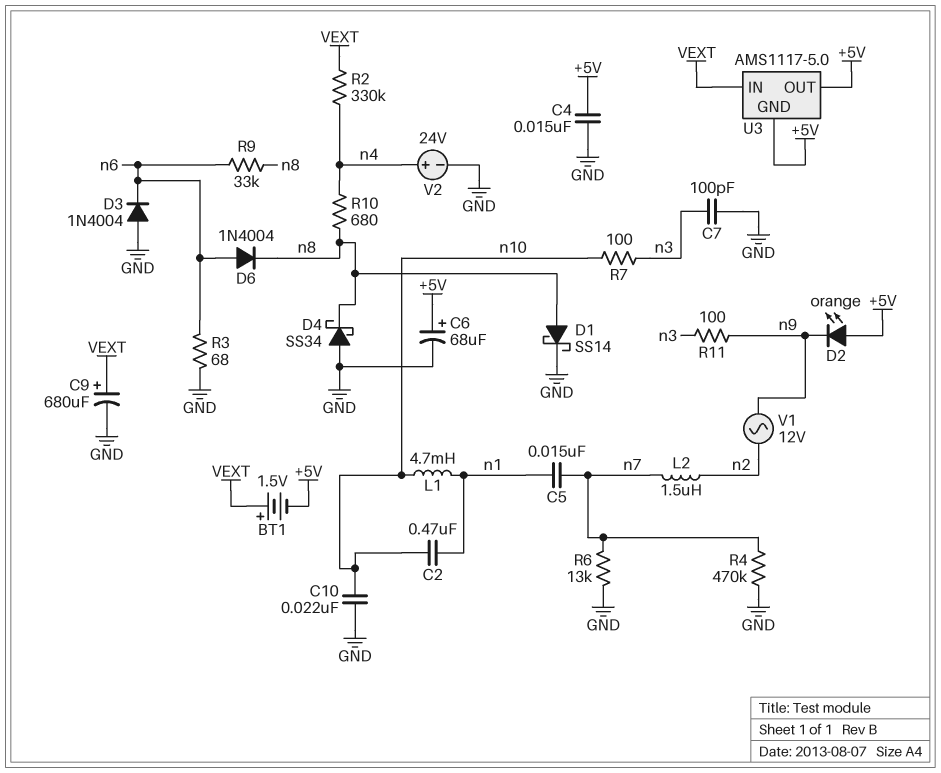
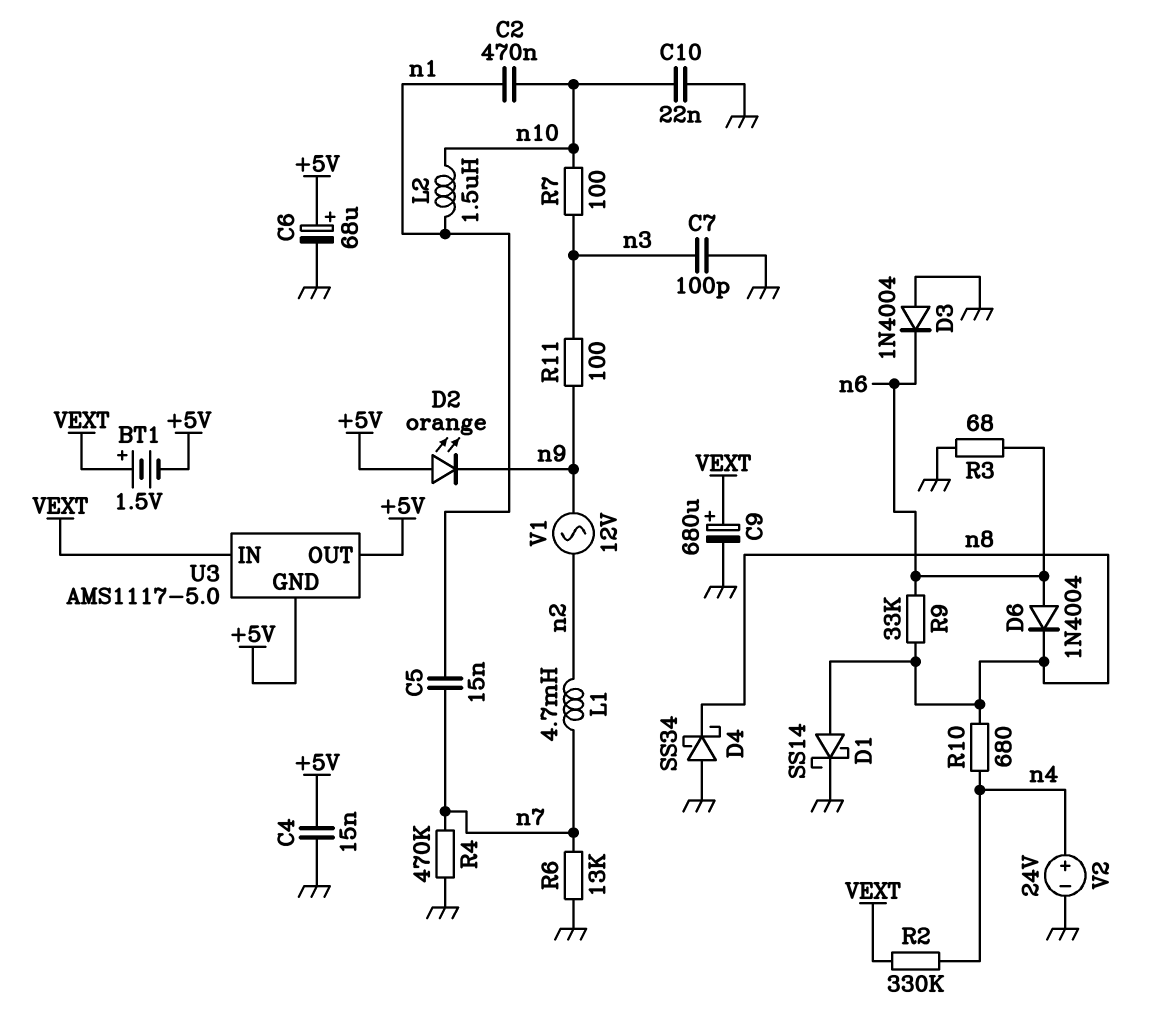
L1: 4.7mH (n1, n10) -> 4.7mH (n2, n7)
L2: 1.5uH (n2, n7) -> 1.5uH (n1, n10)

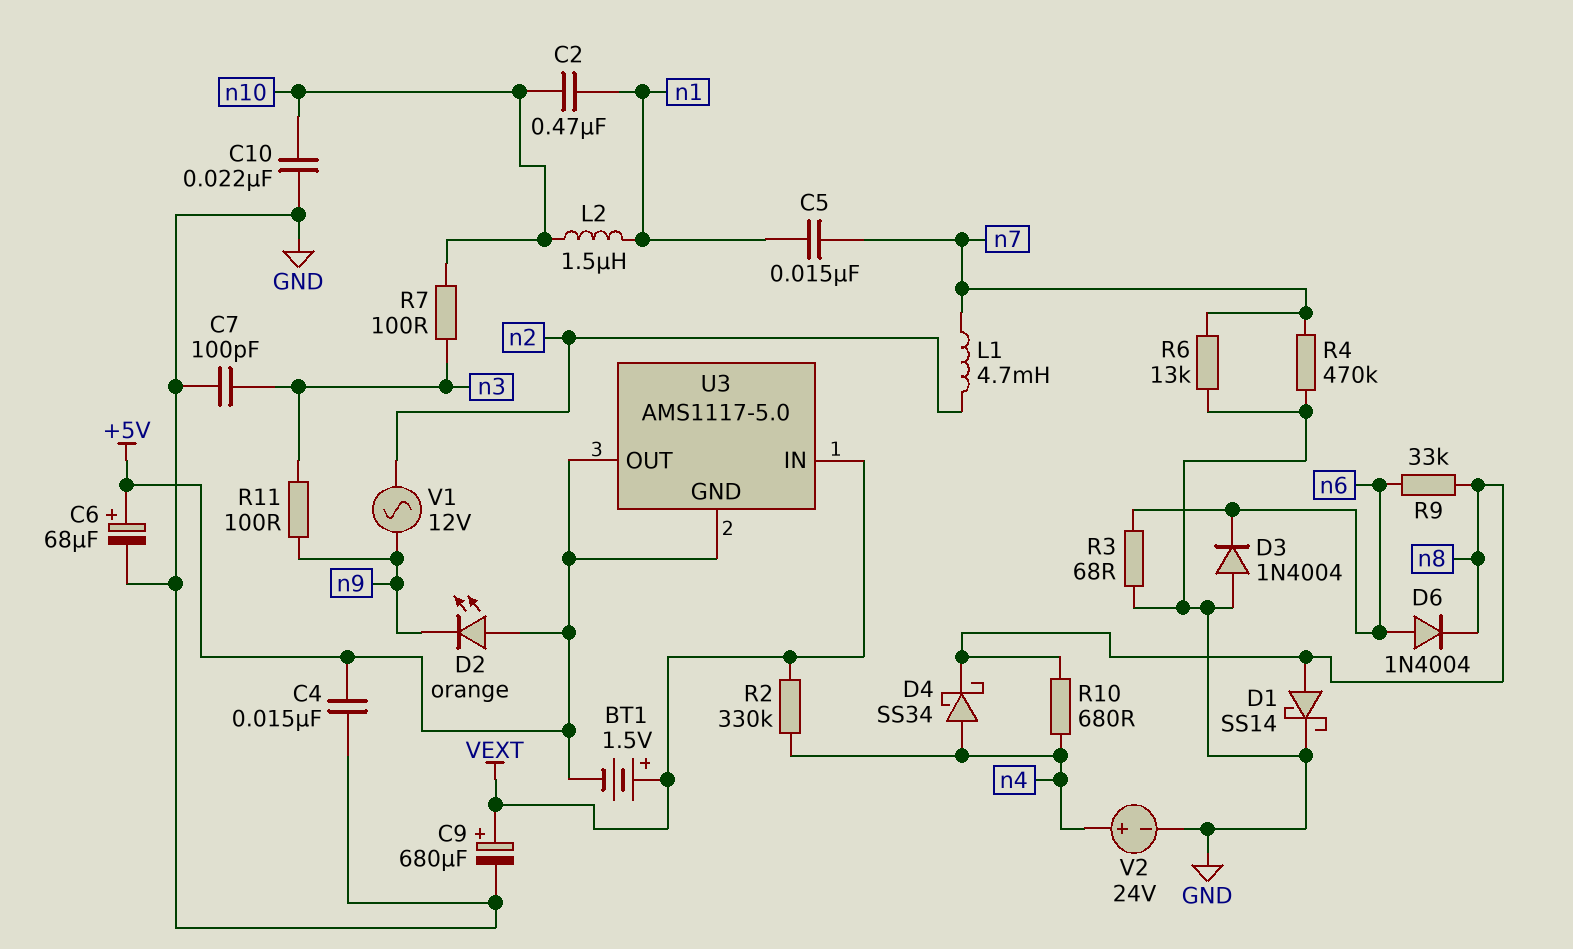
D4: schottky SS34 (A GND, K n8) -> schottky SS34 (A n4, K n8)

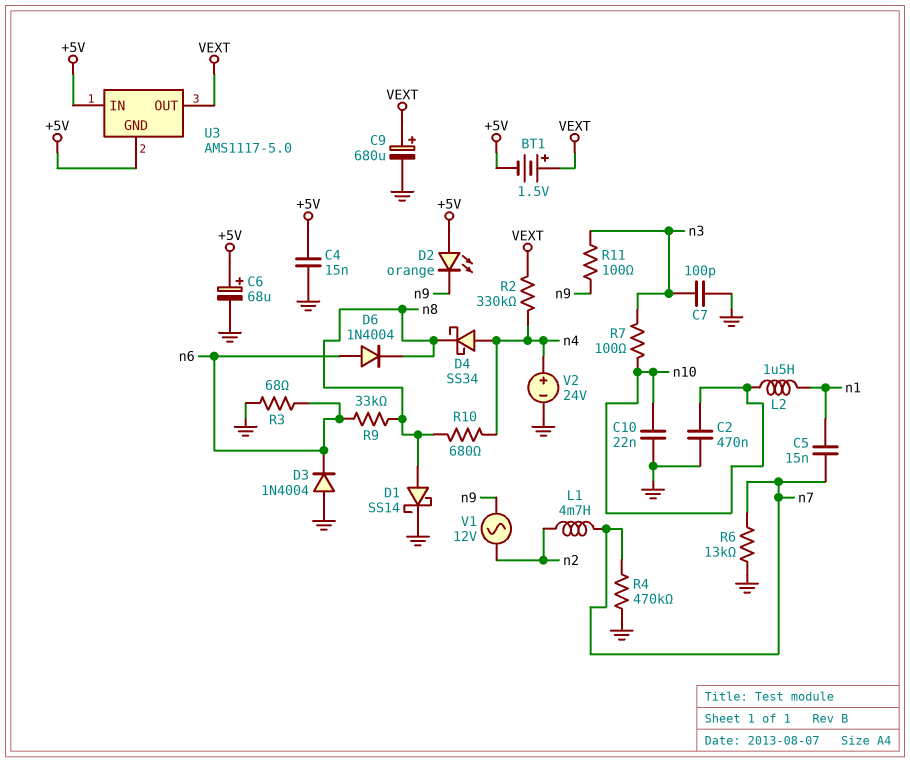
C2: 470nF (n1, n10) -> 470nF (GND, n10)
U3 pin IN: VEXT -> +5V
U3 pin OUT: +5V -> VEXT

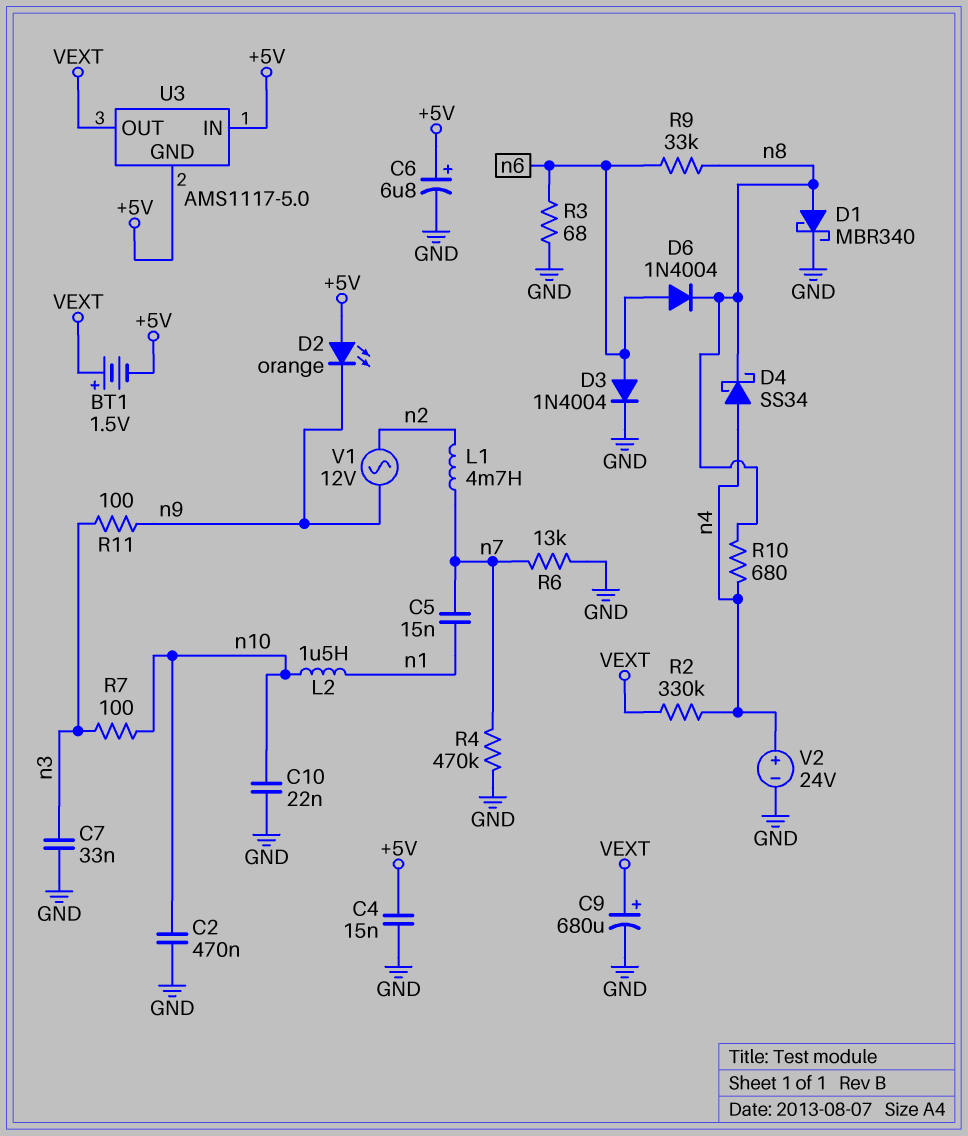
C6: 68uF (plus +5V, minus GND) -> 6.8uF (plus +5V, minus GND)
C7: 100pF (GND, n3) -> 33nF (GND, n3)
D1: schottky SS14 (A n8, K GND) -> schottky MBR340 (A n8, K GND)
D3: diode 1N4004 (A GND, K n6) -> diode 1N4004 (A n6, K GND)

